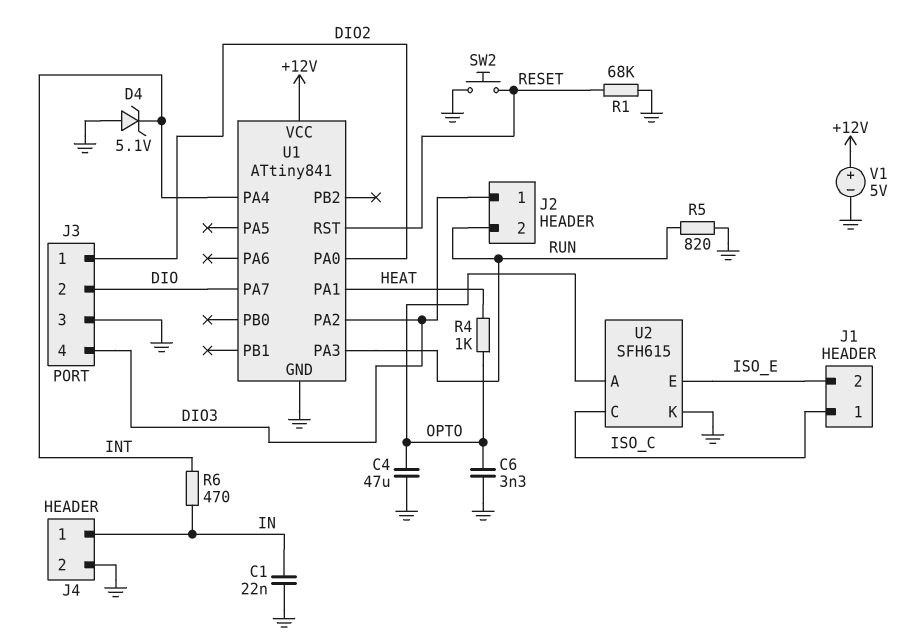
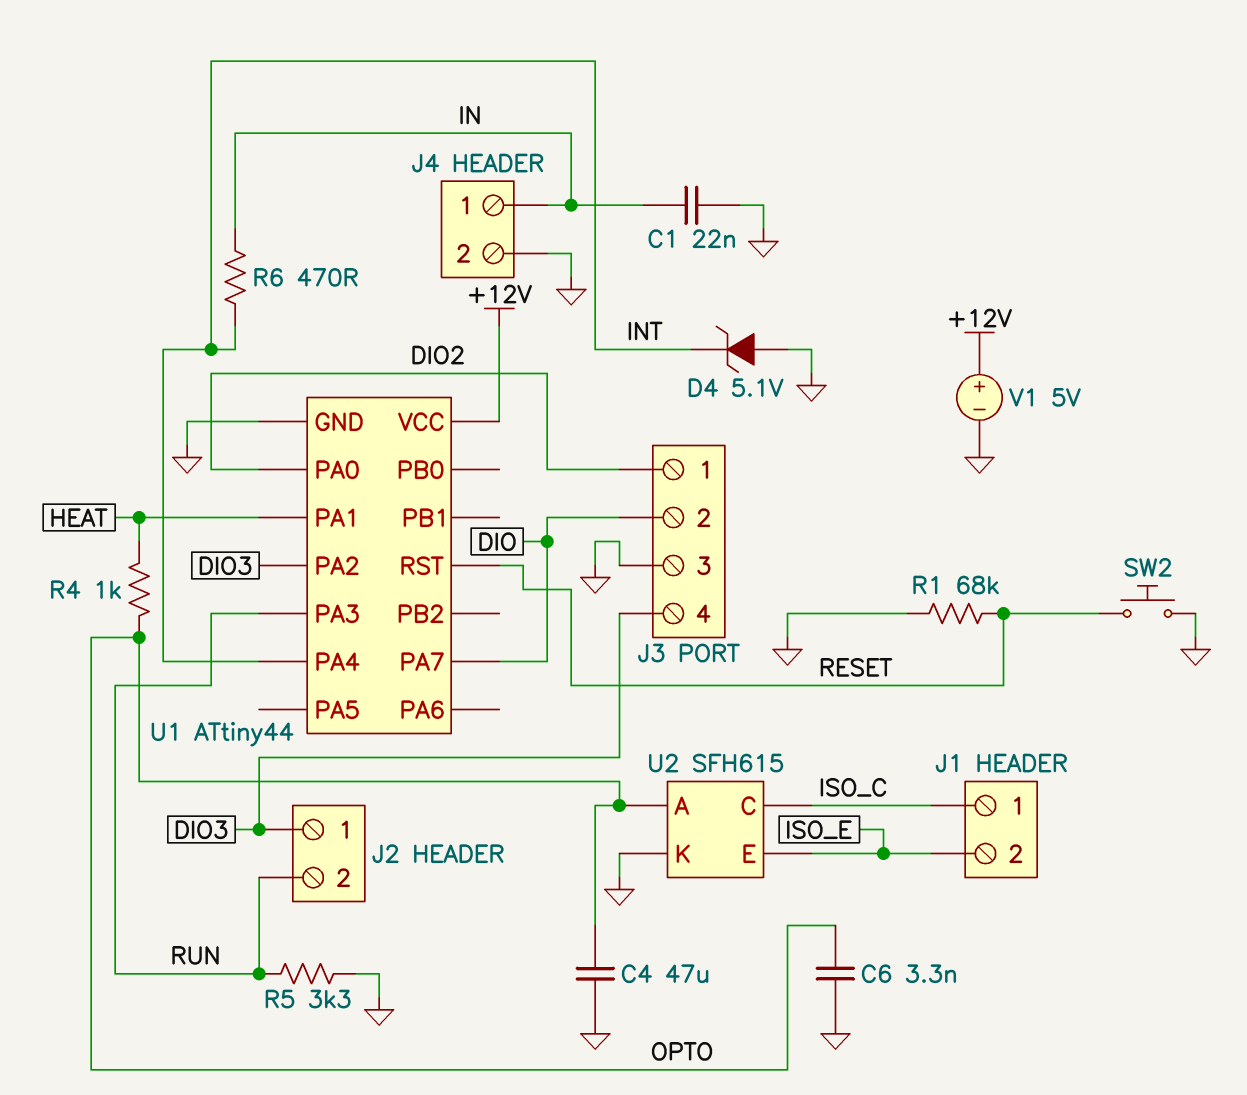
R5: 820 (GND, RUN) -> 3.3k (GND, RUN)
U1: ATtiny841 -> ATtiny44

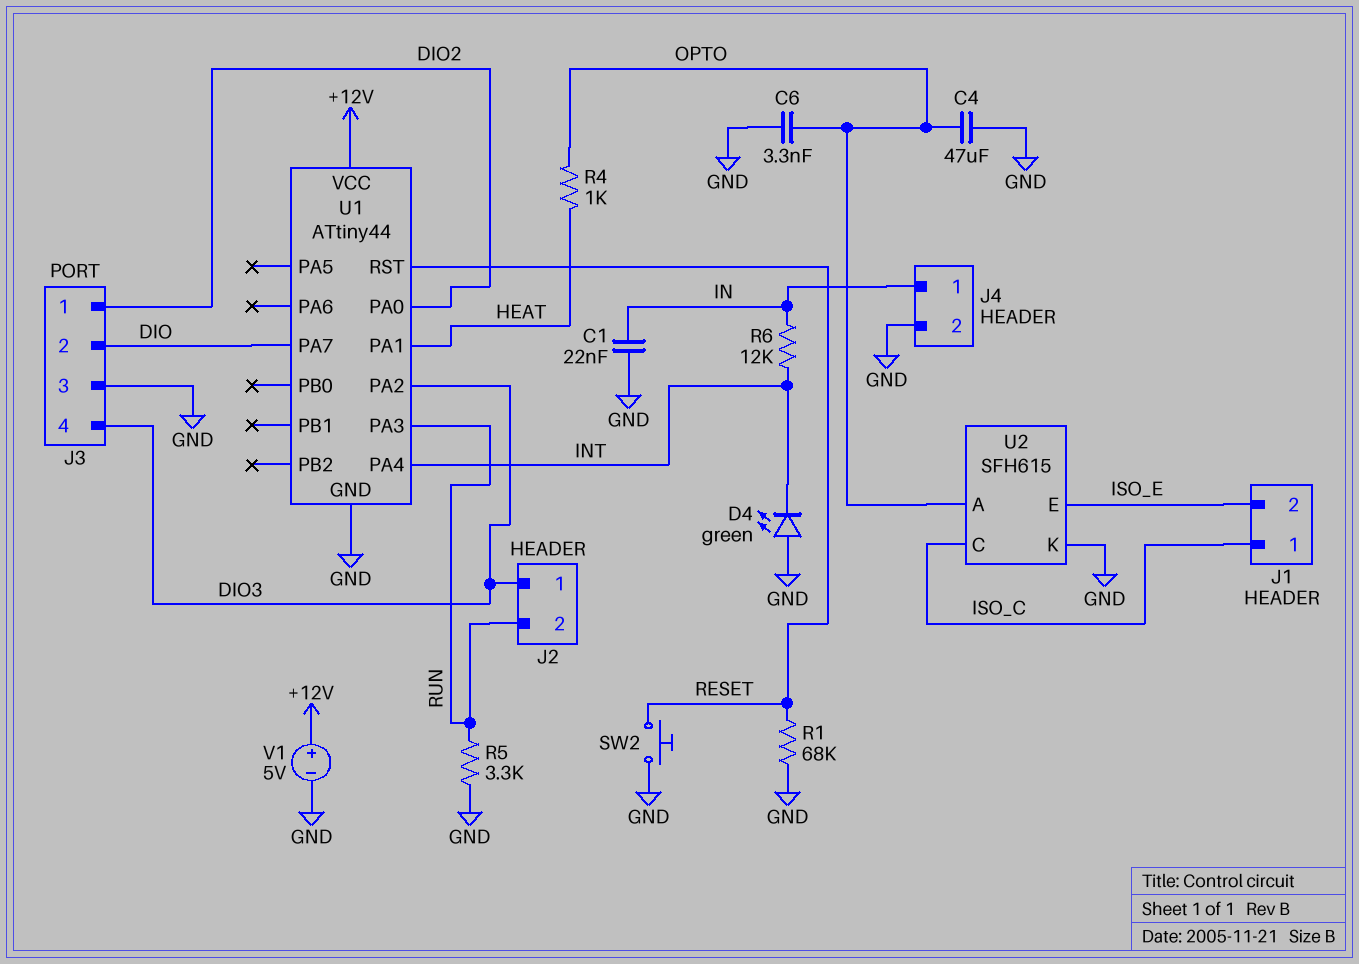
D4: zener 5.1V (A GND, K INT) -> LED green (A GND, K INT)
R6: 470 (IN, INT) -> 12k (IN, INT)

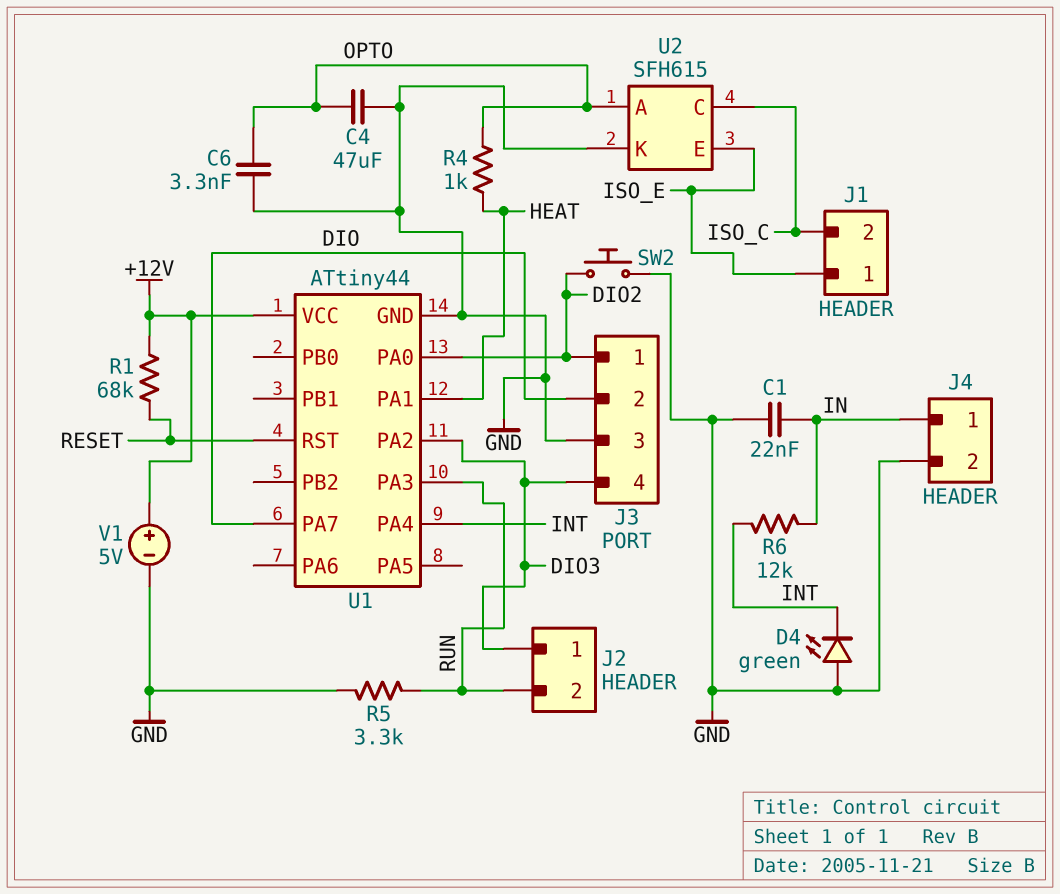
J1 pin 1: ISO_C -> ISO_E
J1 pin 2: ISO_E -> ISO_C
R1: 68k (GND, RESET) -> 68k (+12V, RESET)
SW2: button (GND, RESET) -> button (DIO2, GND)

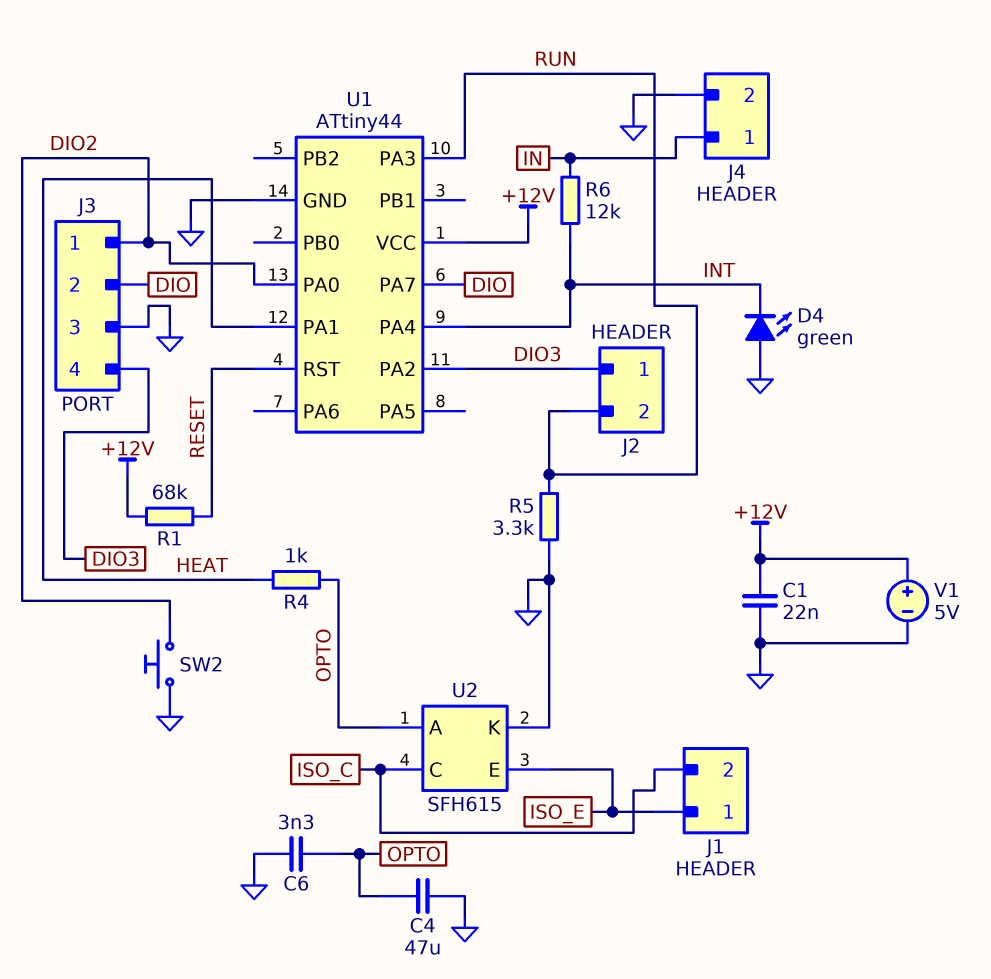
C1: 22nF (GND, IN) -> 22nF (+12V, GND)

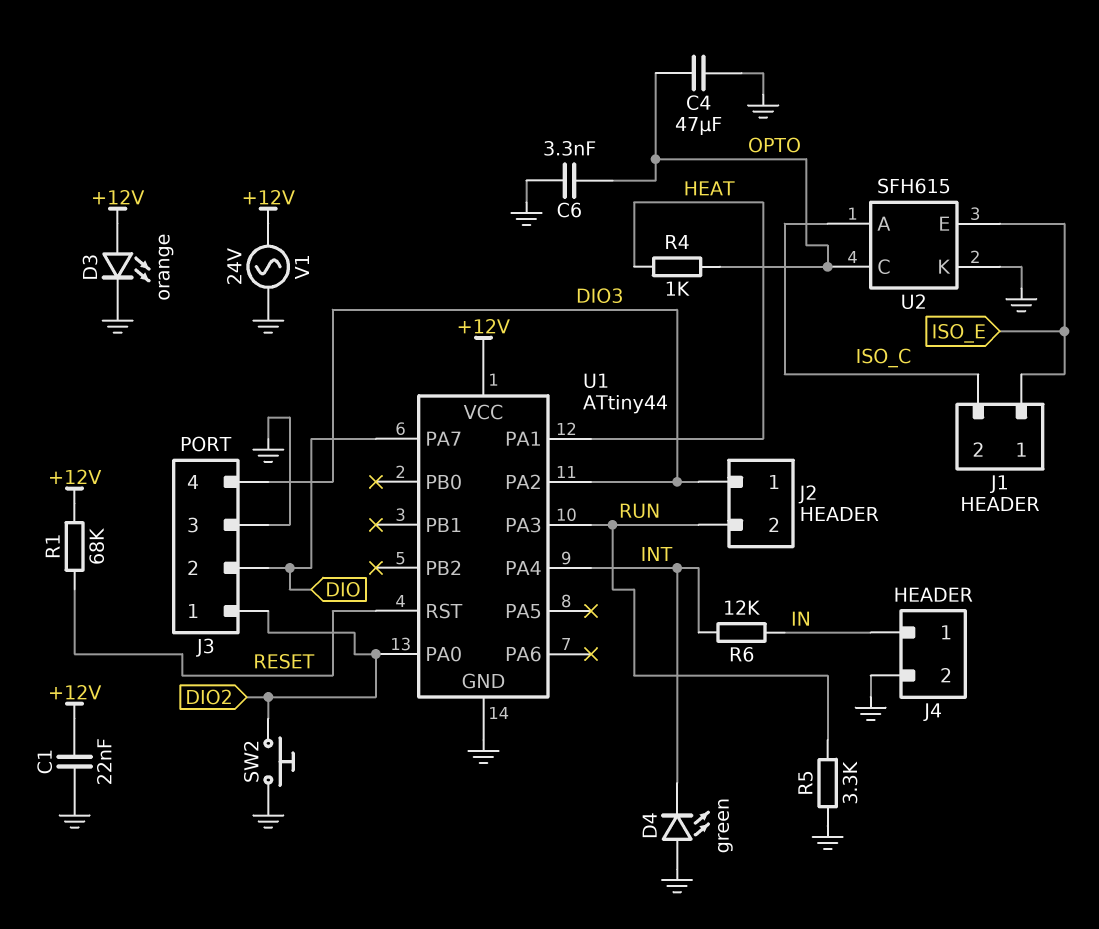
D3: none -> LED orange (A +12V, K GND)
U2 pin A: OPTO -> ISO_C
U2 pin C: ISO_C -> OPTO
V1: 5V (plus +12V, minus GND) -> AC 24V (+12V, GND)

